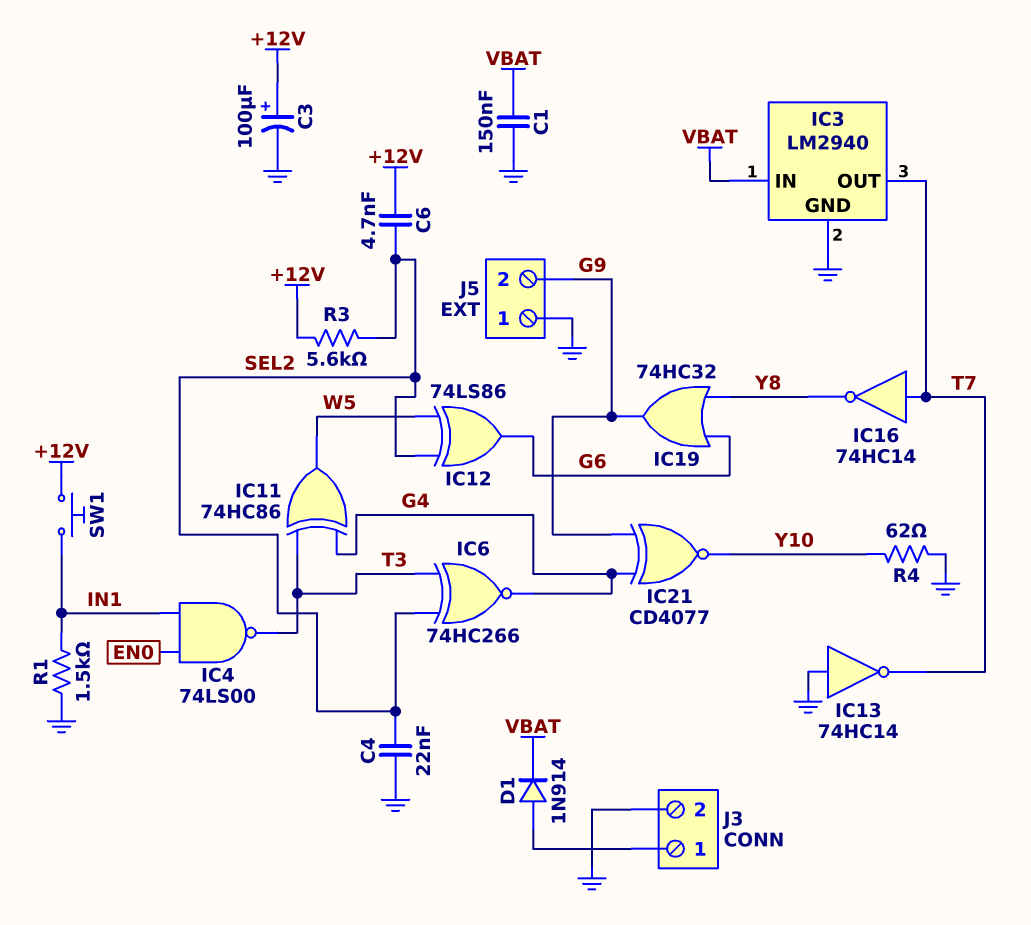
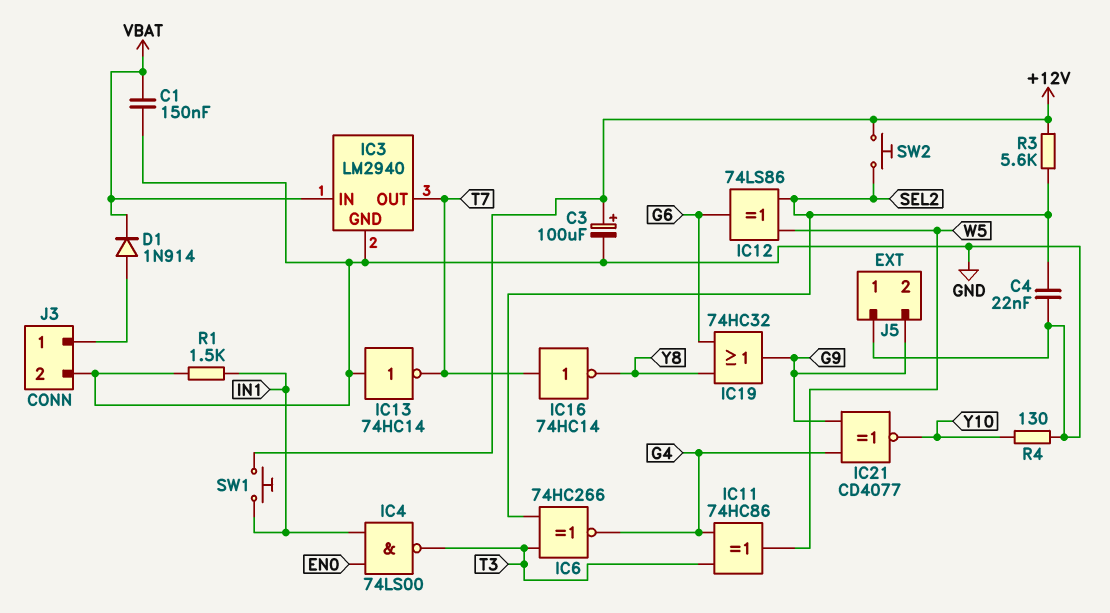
C6: 4.7nF (+12V, SEL2) -> none
R4: 62 (GND, Y10) -> 130 (GND, Y10)
SW2: none -> button (+12V, SEL2)

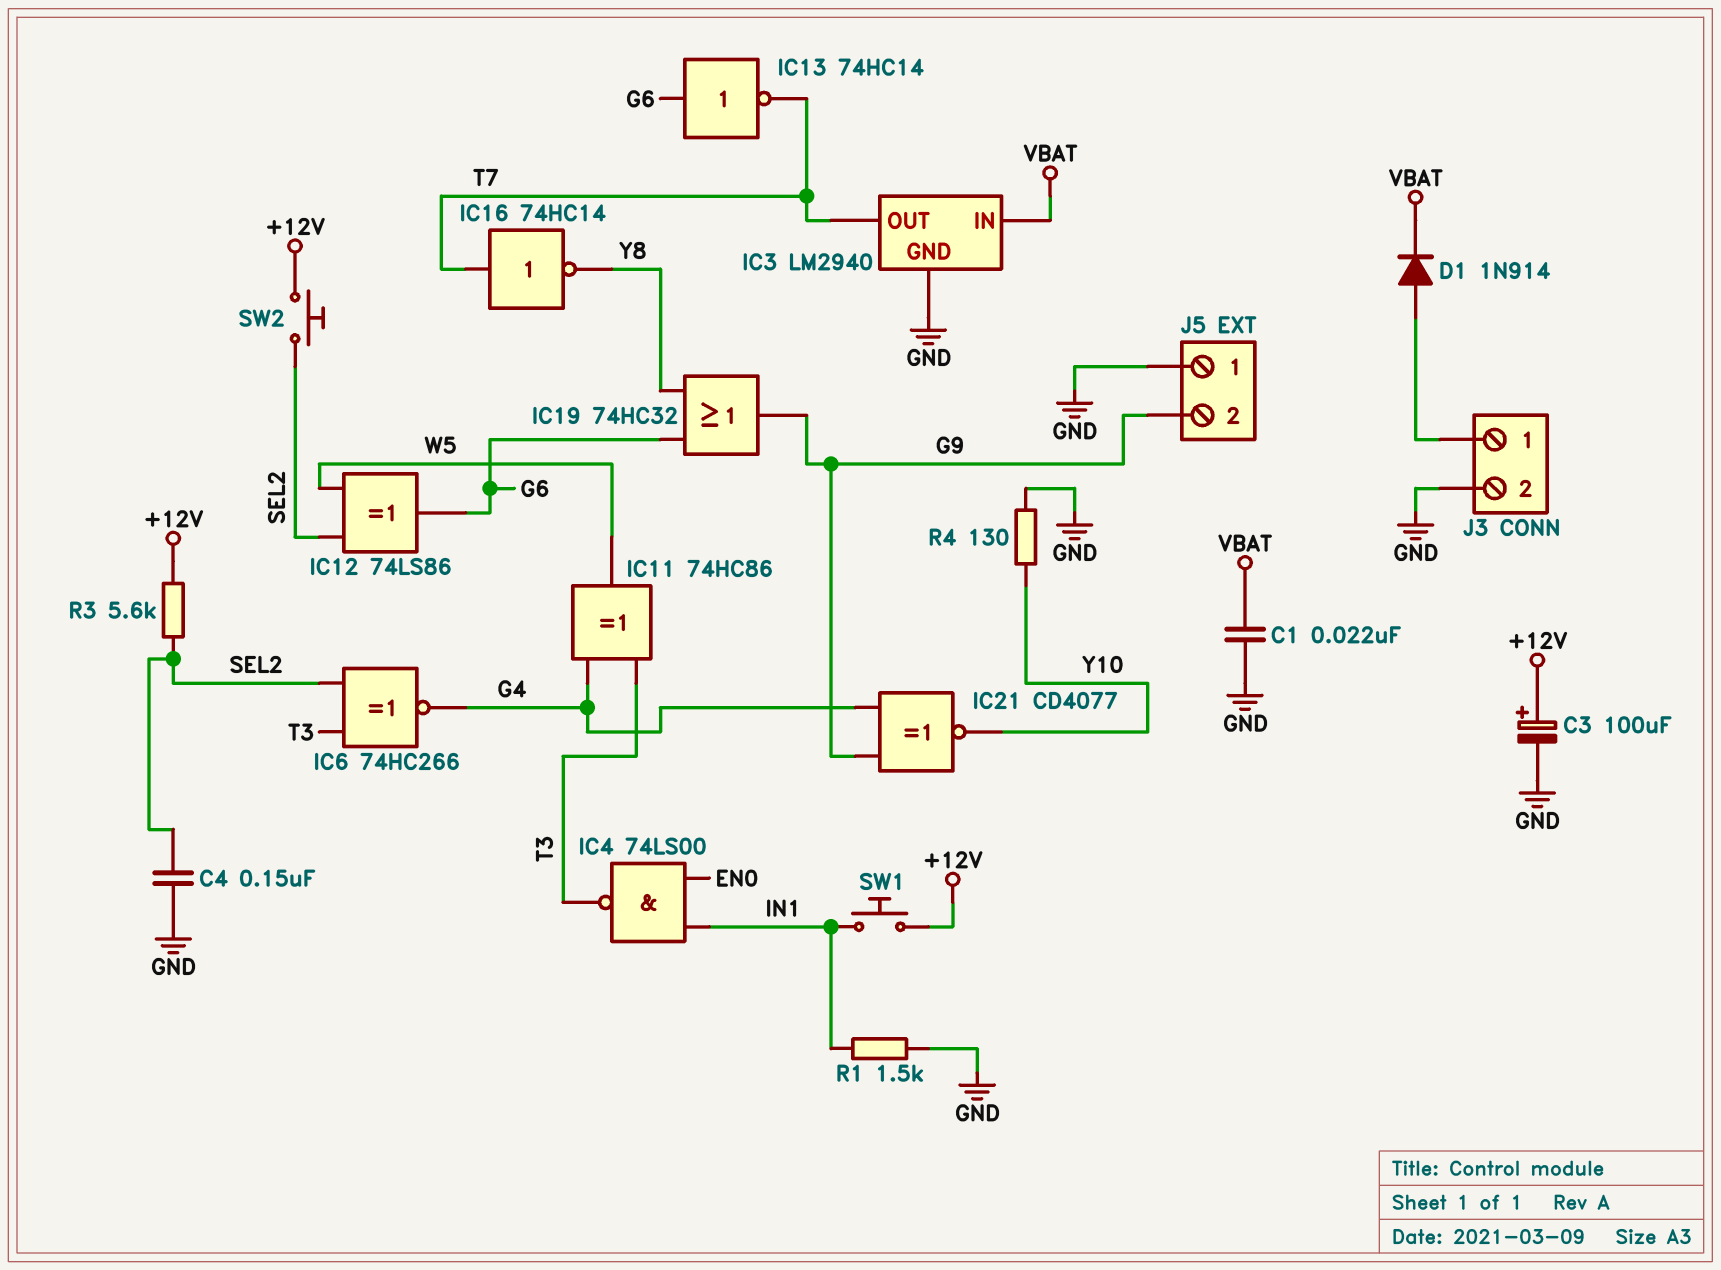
C1: 150nF (GND, VBAT) -> 22nF (GND, VBAT)
C4: 22nF (GND, SEL2) -> 150nF (GND, SEL2)
IC13: NOT 74HC14 (in GND, out T7) -> NOT 74HC14 (in G6, out T7)

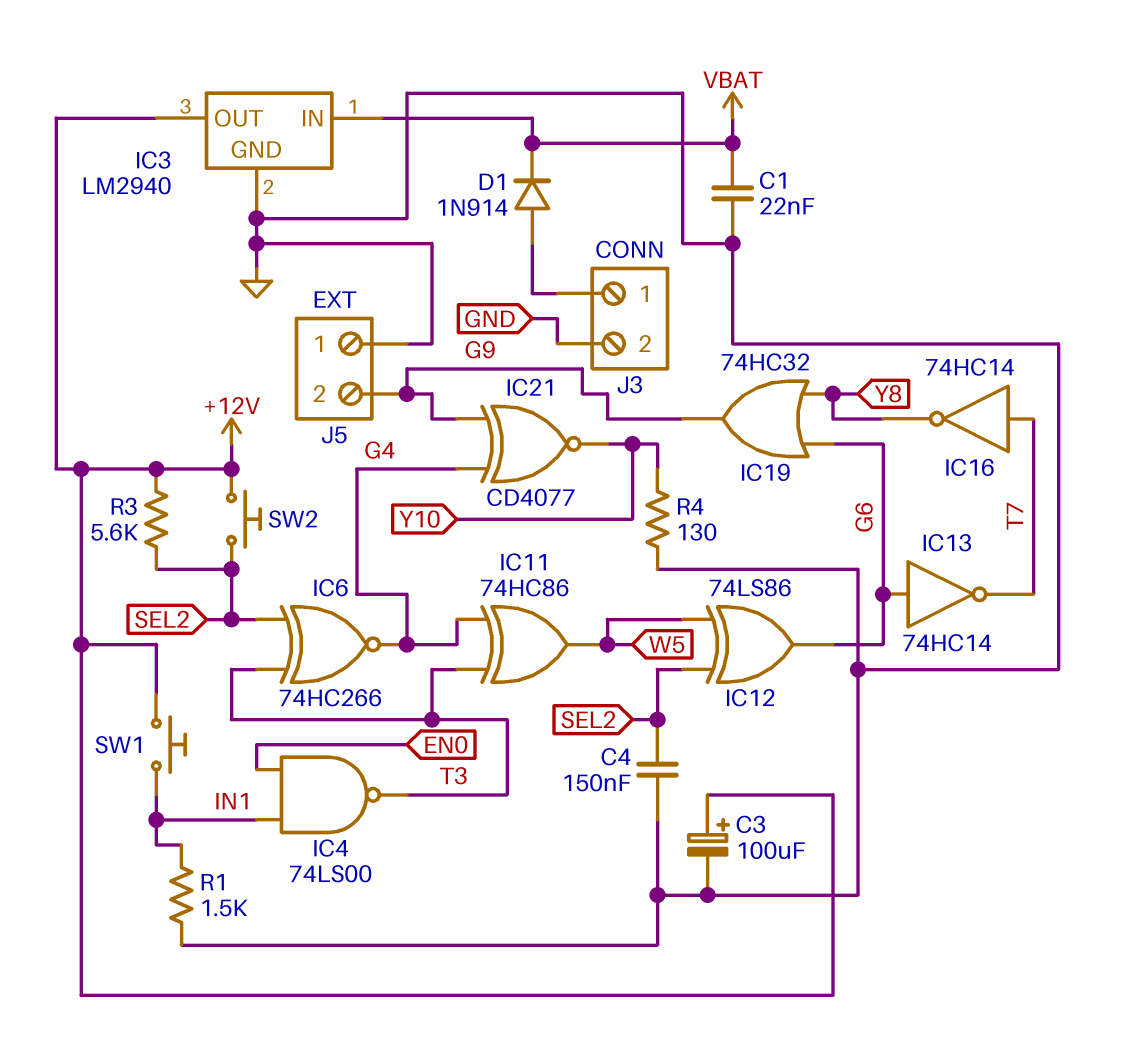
IC3 pin OUT: T7 -> +12V

